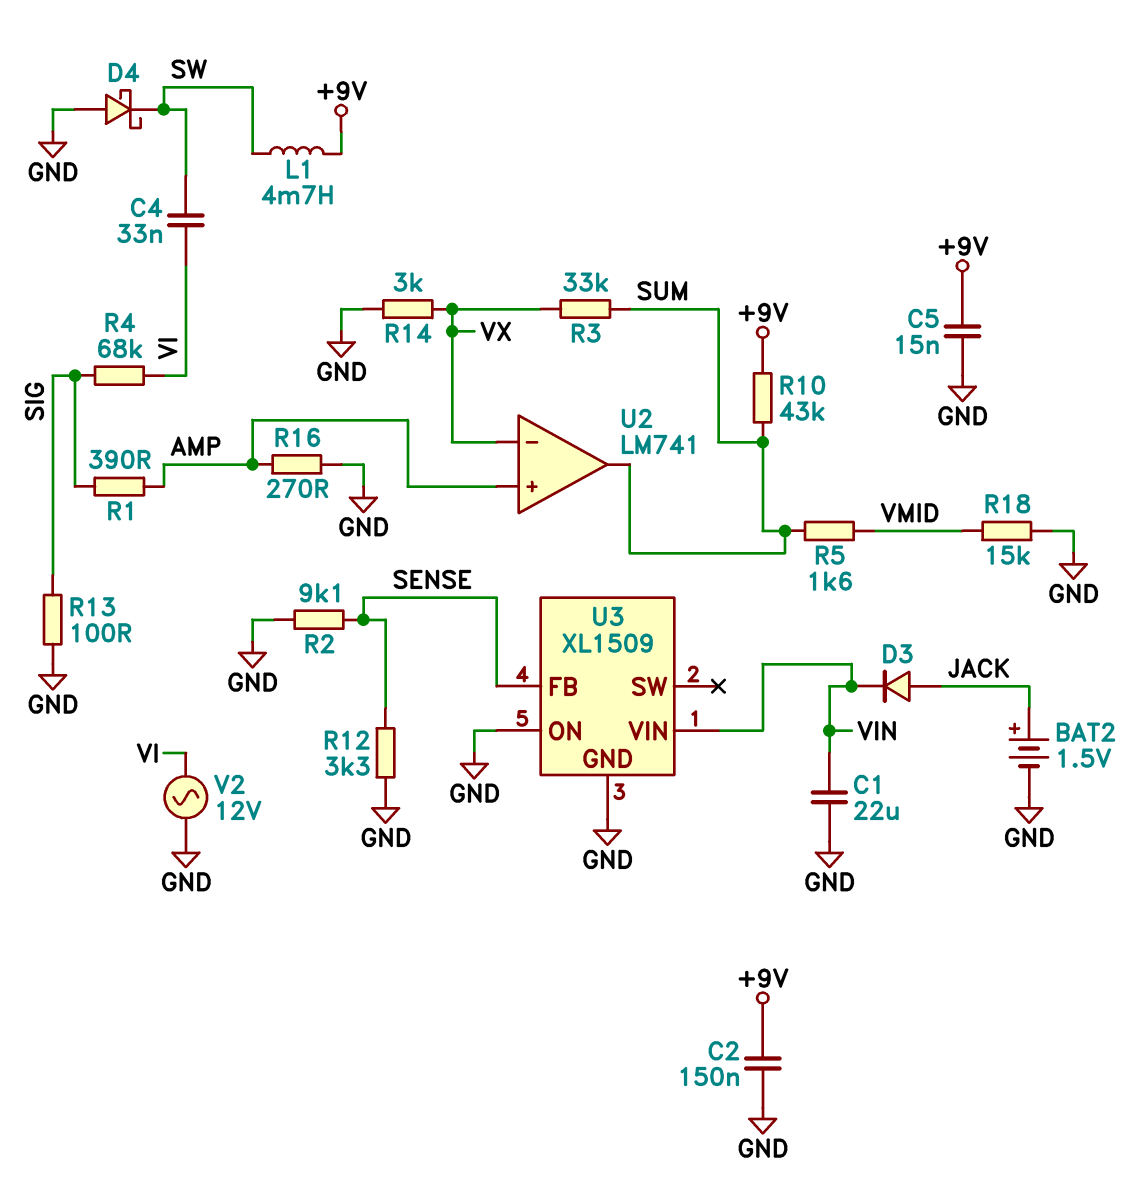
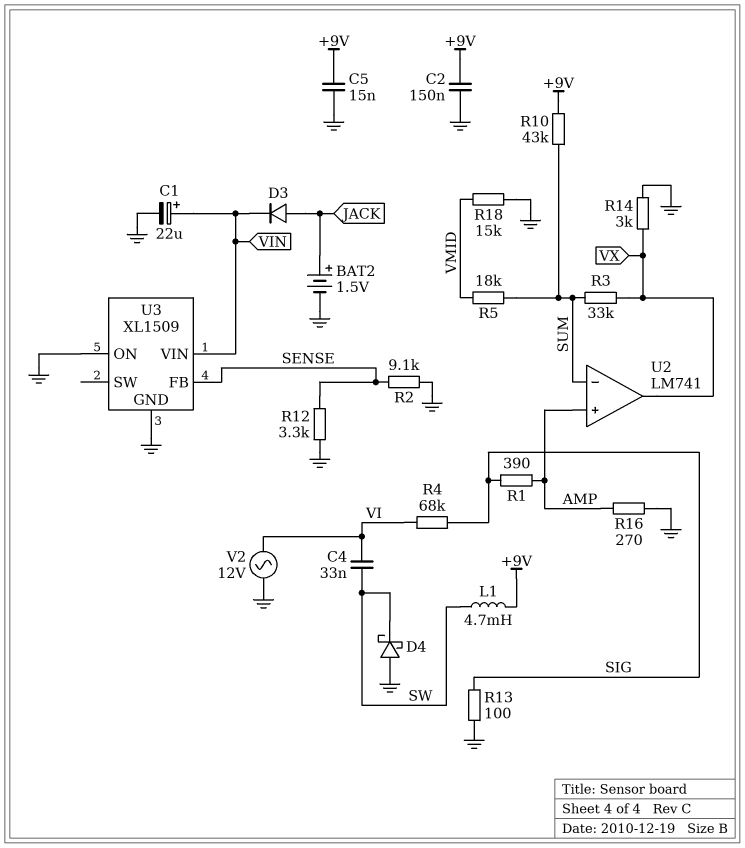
C1: 22uF (GND, VIN) -> 22uF (plus VIN, minus GND)
R5: 1.6k (SUM, VMID) -> 18k (SUM, VMID)
U2 pin in-: VX -> SUM
U2 pin out: SUM -> VX

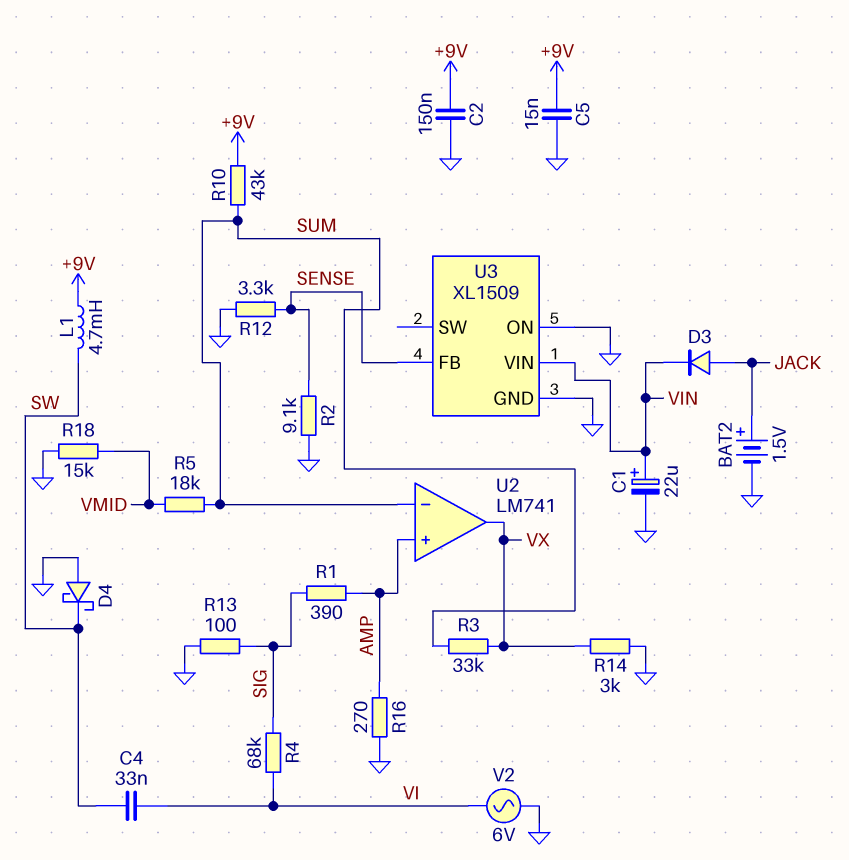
V2: AC 12V (GND, VI) -> AC 6V (GND, VI)

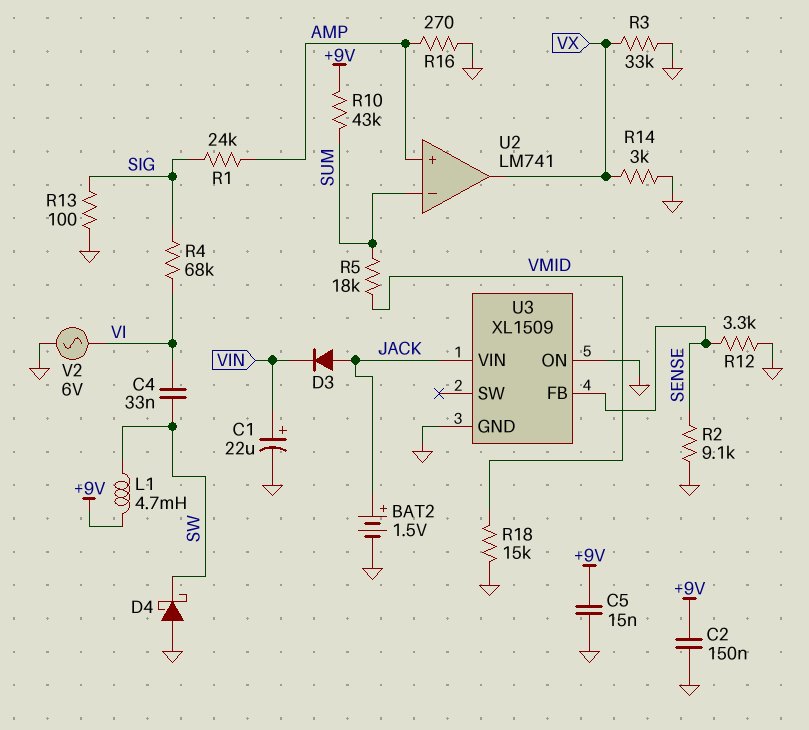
R1: 390 (AMP, SIG) -> 24k (AMP, SIG)
R3: 33k (SUM, VX) -> 33k (GND, VX)
U3 pin VIN: VIN -> JACK

